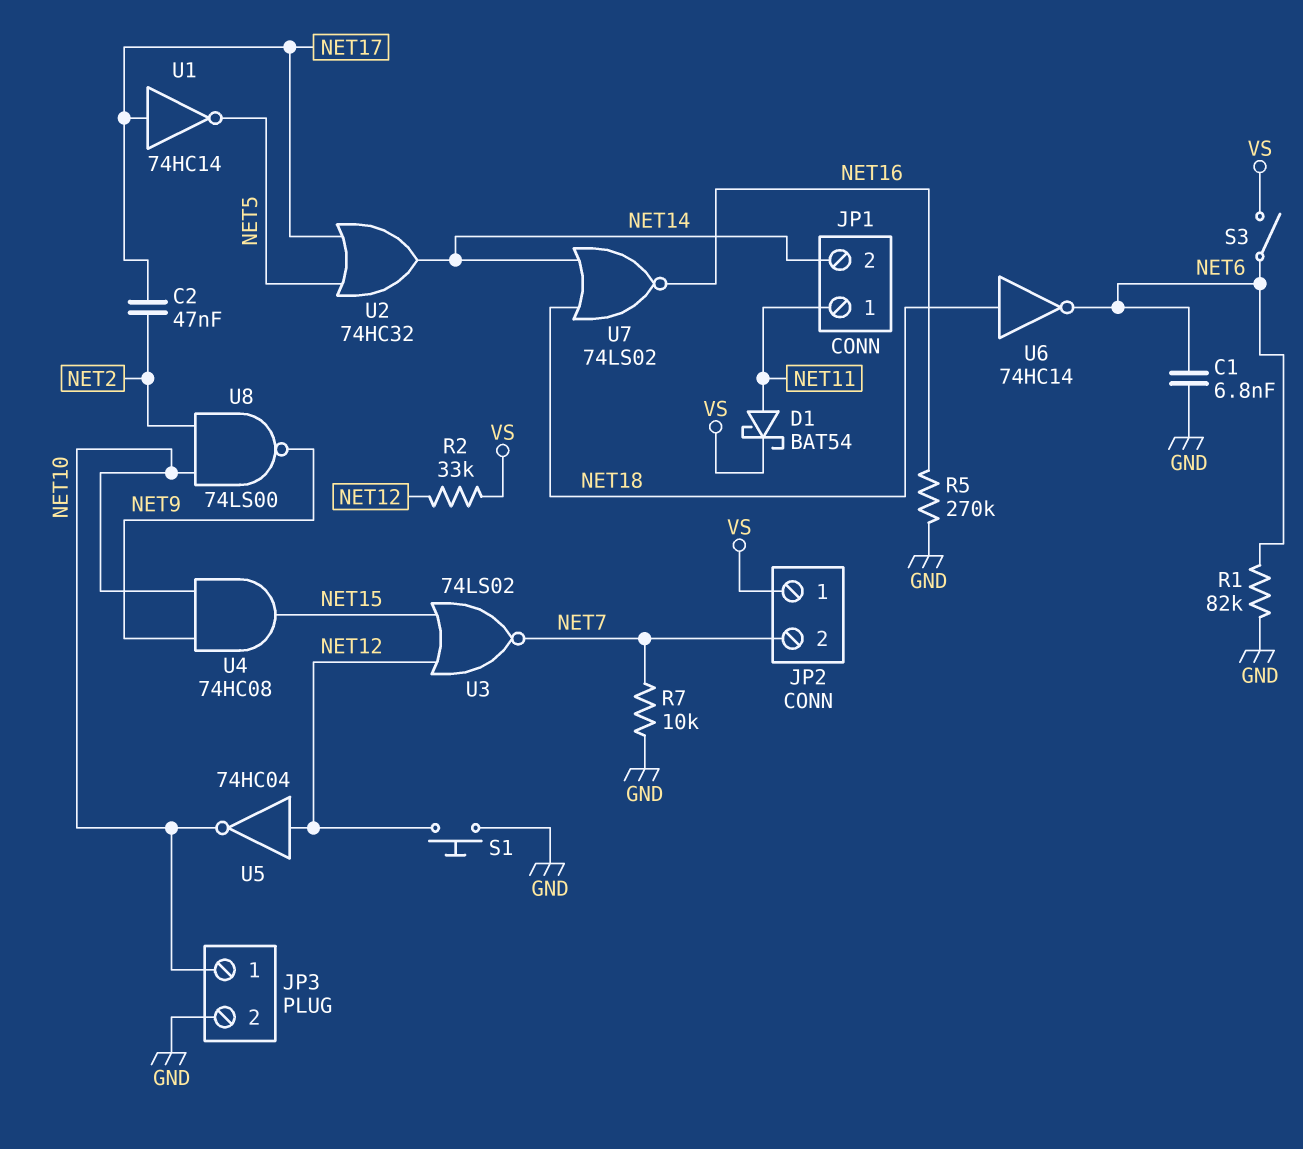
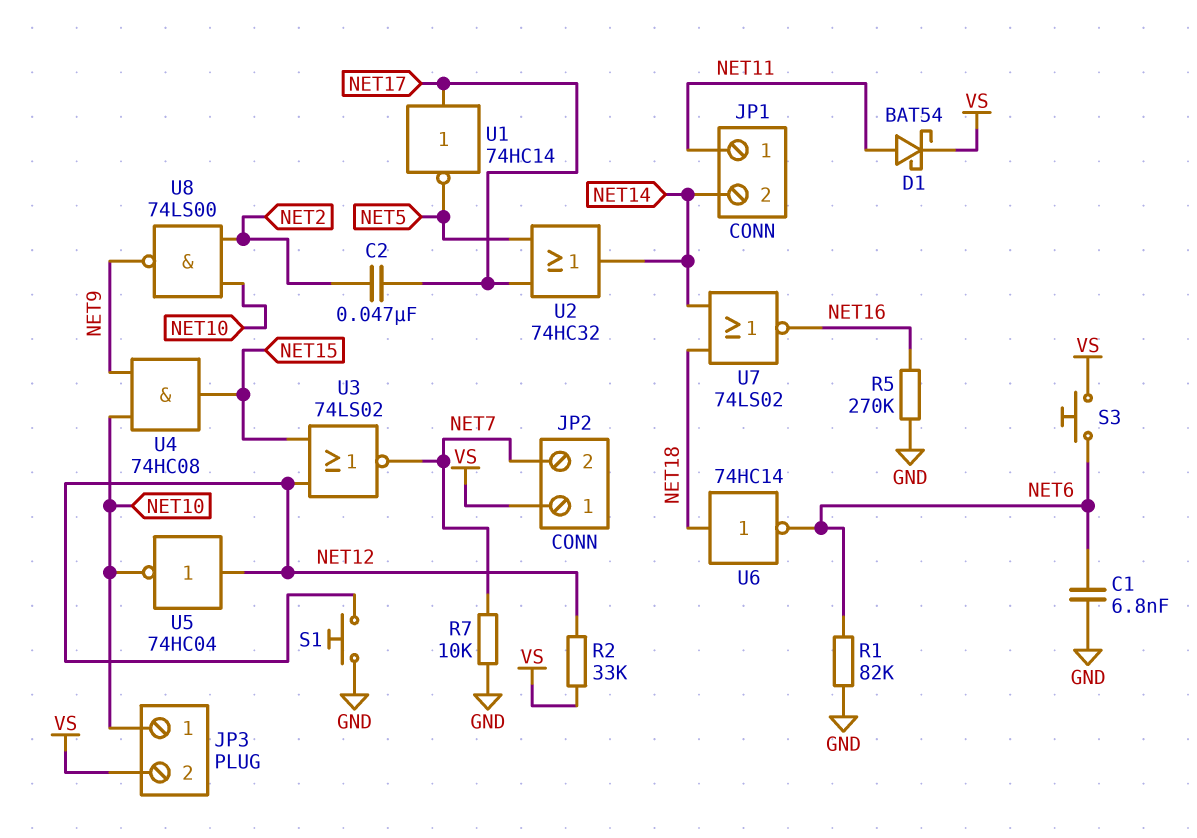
JP3 pin 2: GND -> VS
S3: switch (NET6, VS) -> button (NET6, VS)

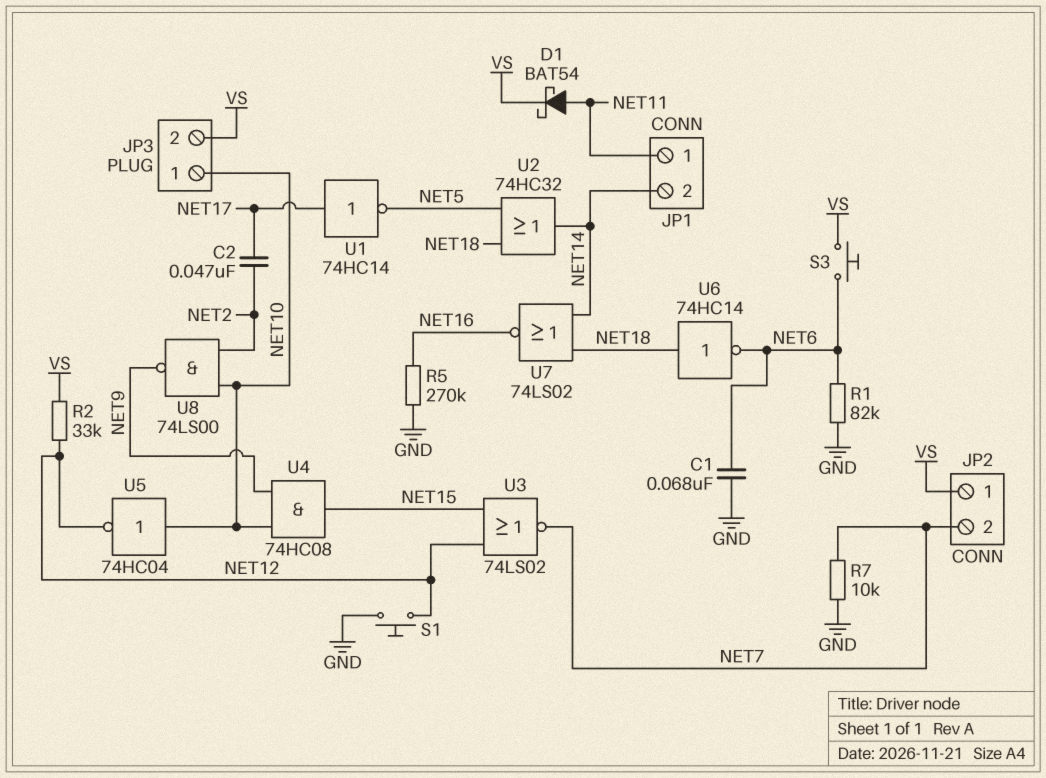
C1: 6.8nF (GND, NET6) -> 68nF (GND, NET6)
U2: OR 74HC32 (in NET5, in NET17, out NET14) -> OR 74HC32 (in NET5, in NET18, out NET14)
U5: NOT 74HC04 (in NET12, out NET10) -> NOT 74HC04 (in NET10, out NET12)

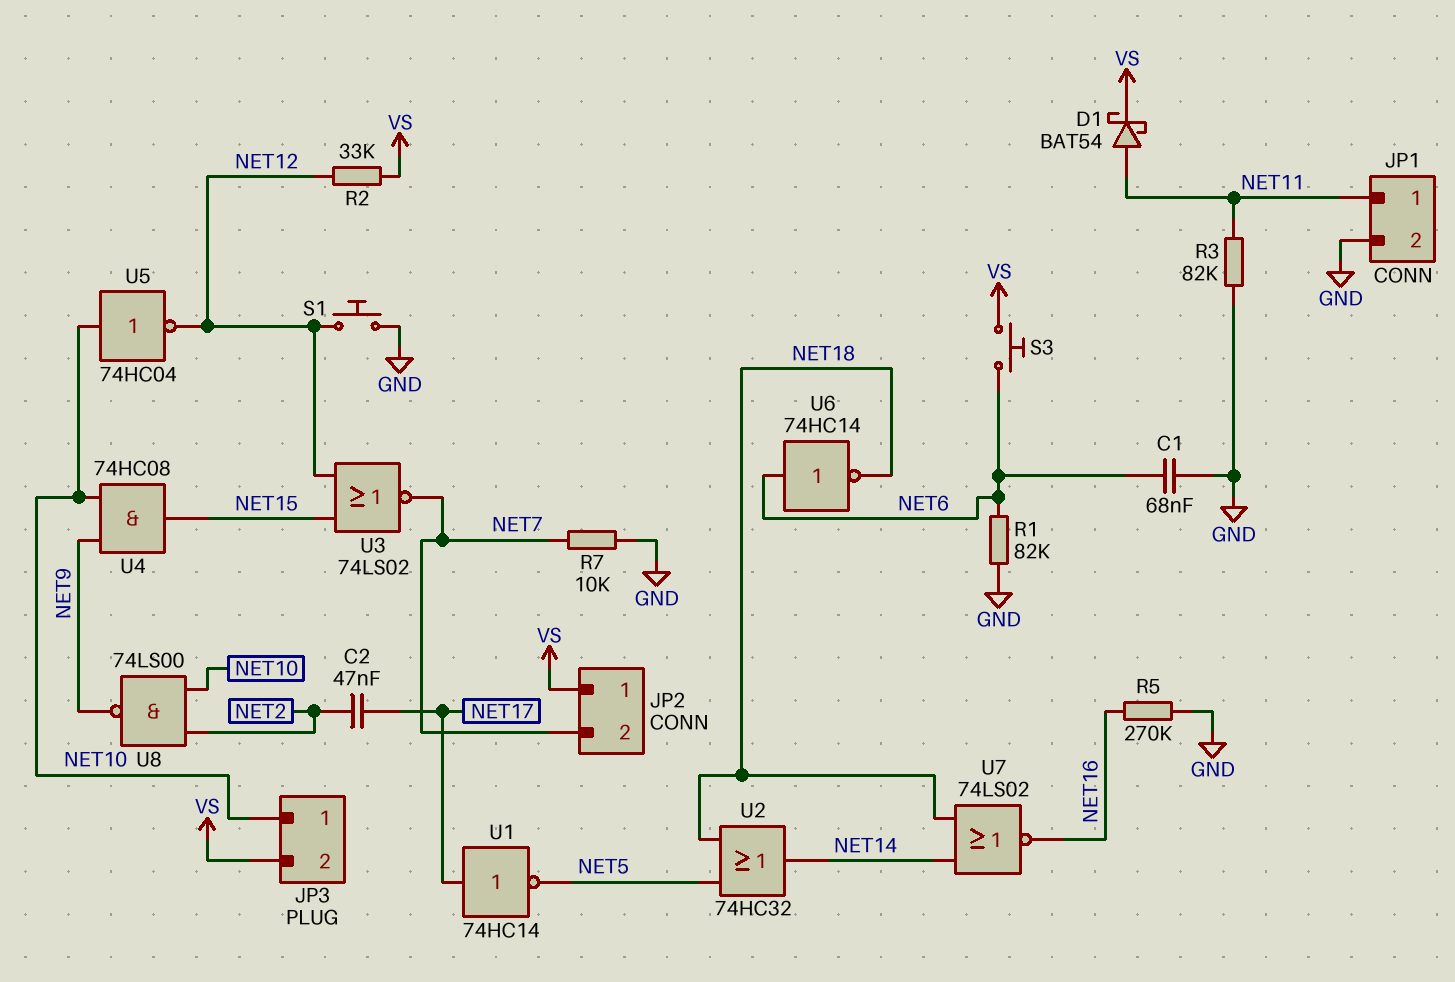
JP1 pin 2: NET14 -> GND
R3: none -> 82k (GND, NET11)
U6: NOT 74HC14 (in NET18, out NET6) -> NOT 74HC14 (in NET6, out NET18)

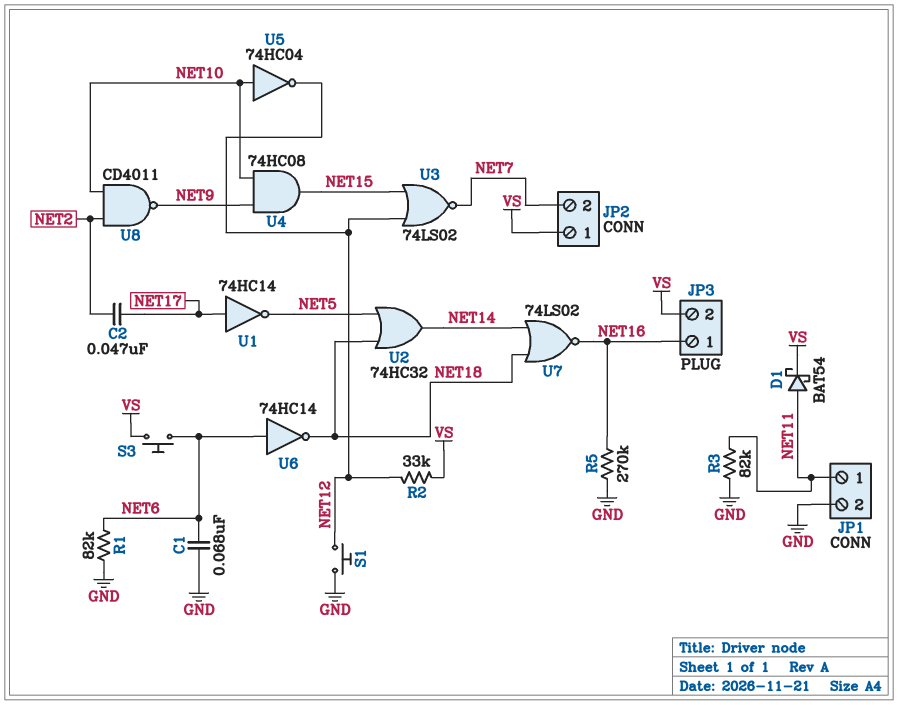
JP3 pin 1: NET10 -> NET16
R7: 10k (GND, NET7) -> none
U8: NAND 74LS00 (in NET2, in NET10, out NET9) -> NAND CD4011 (in NET2, in NET10, out NET9)

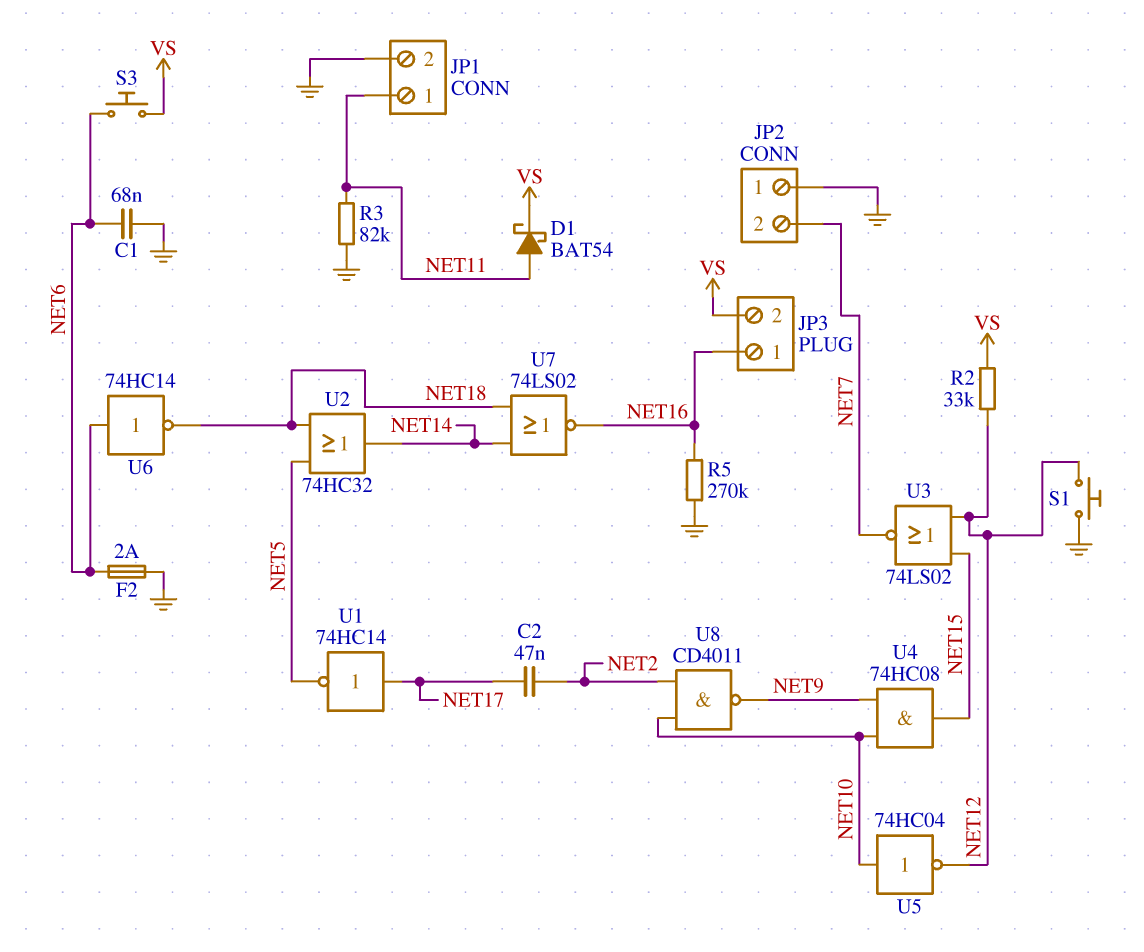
F2: none -> 2A (GND, NET6)
JP2 pin 1: VS -> GND
R1: 82k (GND, NET6) -> none

